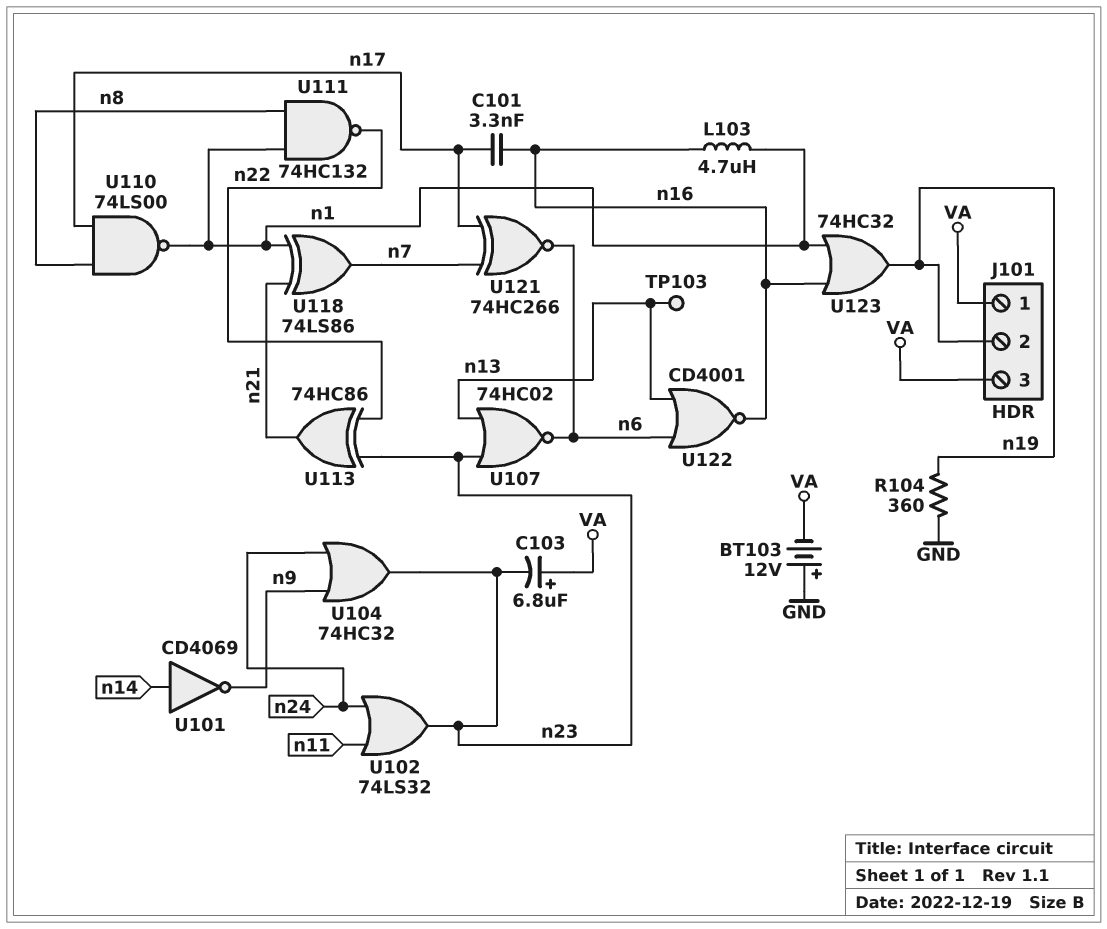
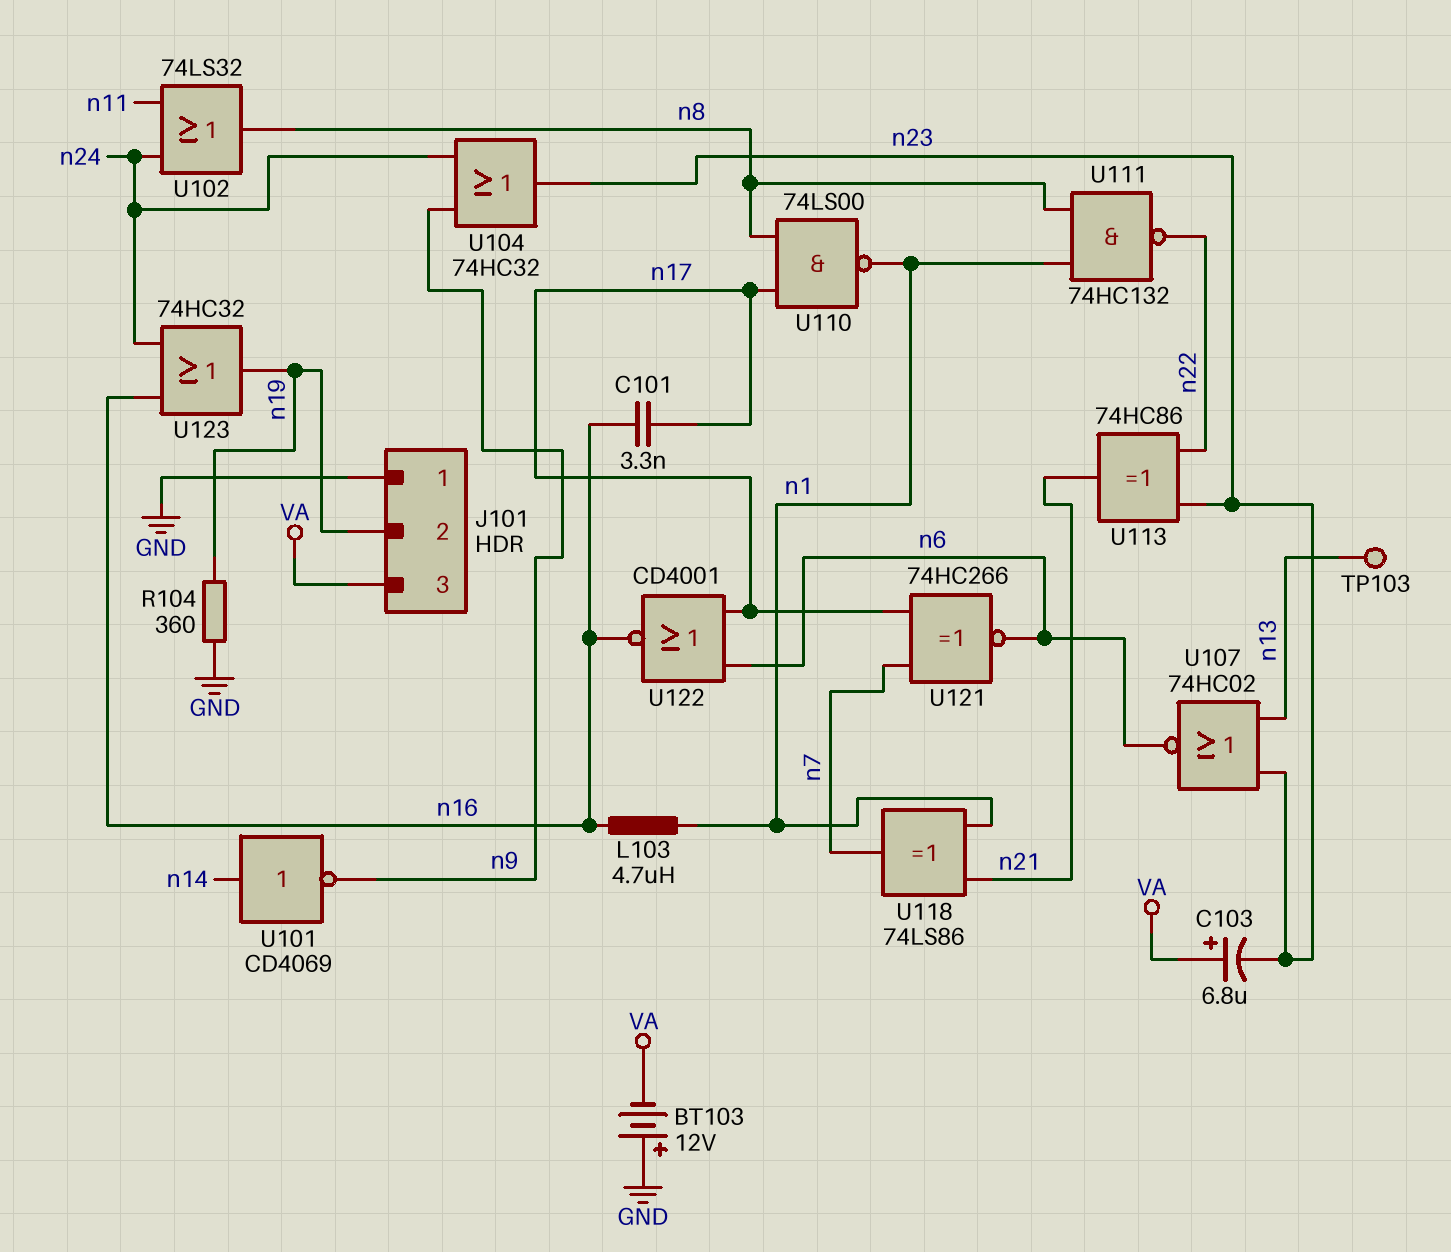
J101 pin 1: VA -> GND
U102: OR 74LS32 (in n11, in n24, out n23) -> OR 74LS32 (in n11, in n24, out n8)
U122: NOR CD4001 (in n6, in n13, out n16) -> NOR CD4001 (in n6, in n17, out n16)
U123: OR 74HC32 (in n1, in n16, out n19) -> OR 74HC32 (in n16, in n24, out n19)

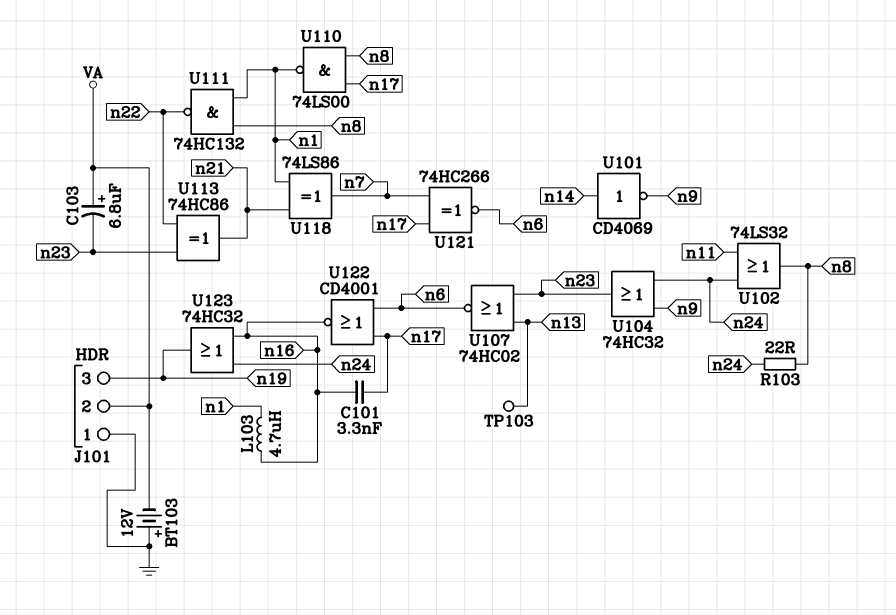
J101 pin 2: n19 -> VA
J101 pin 3: VA -> n19
R103: none -> 22 (n8, n24)
R104: 360 (GND, n19) -> none

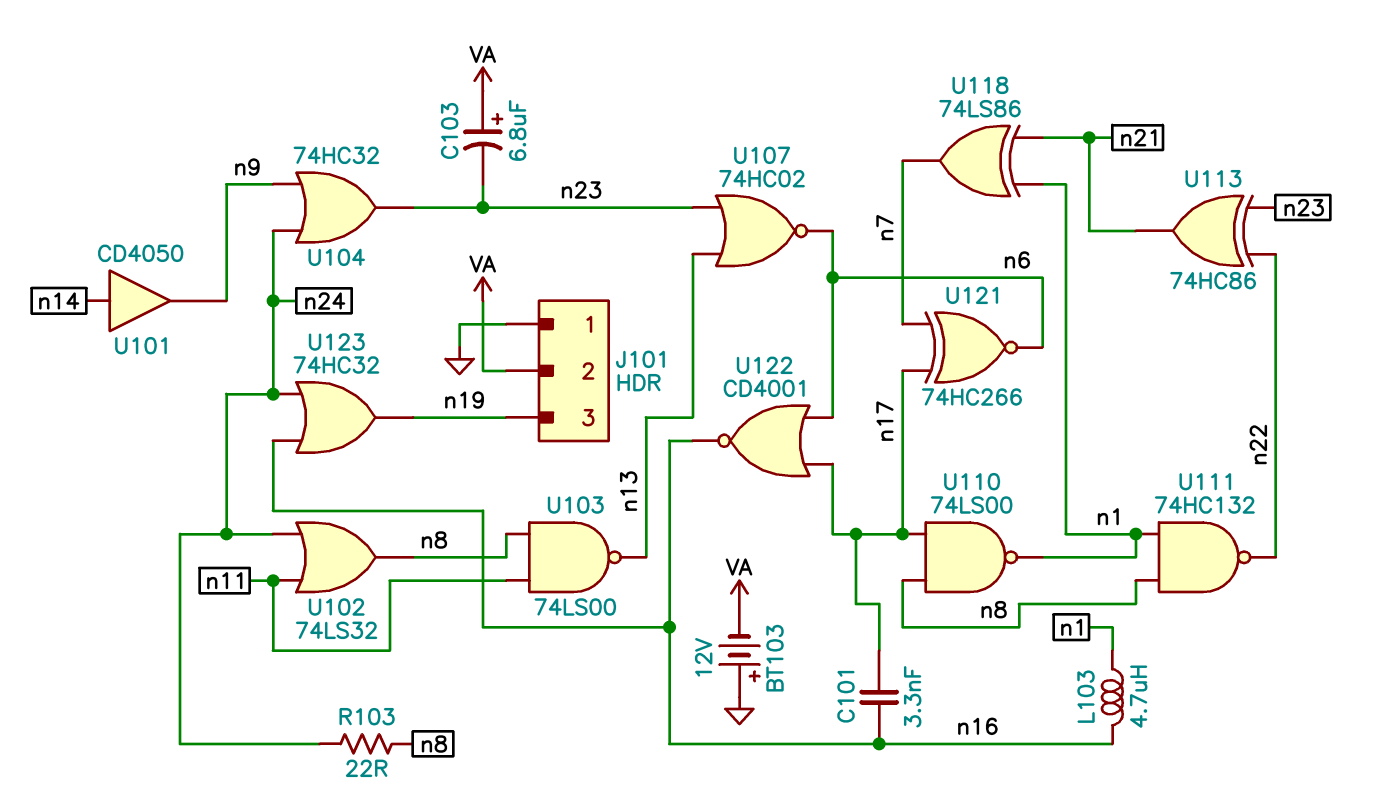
TP103: test point (n13) -> none
U101: NOT CD4069 (in n14, out n9) -> buffer CD4050 (in n14, out n9)
U103: none -> NAND 74LS00 (in n8, in n11, out n13)

